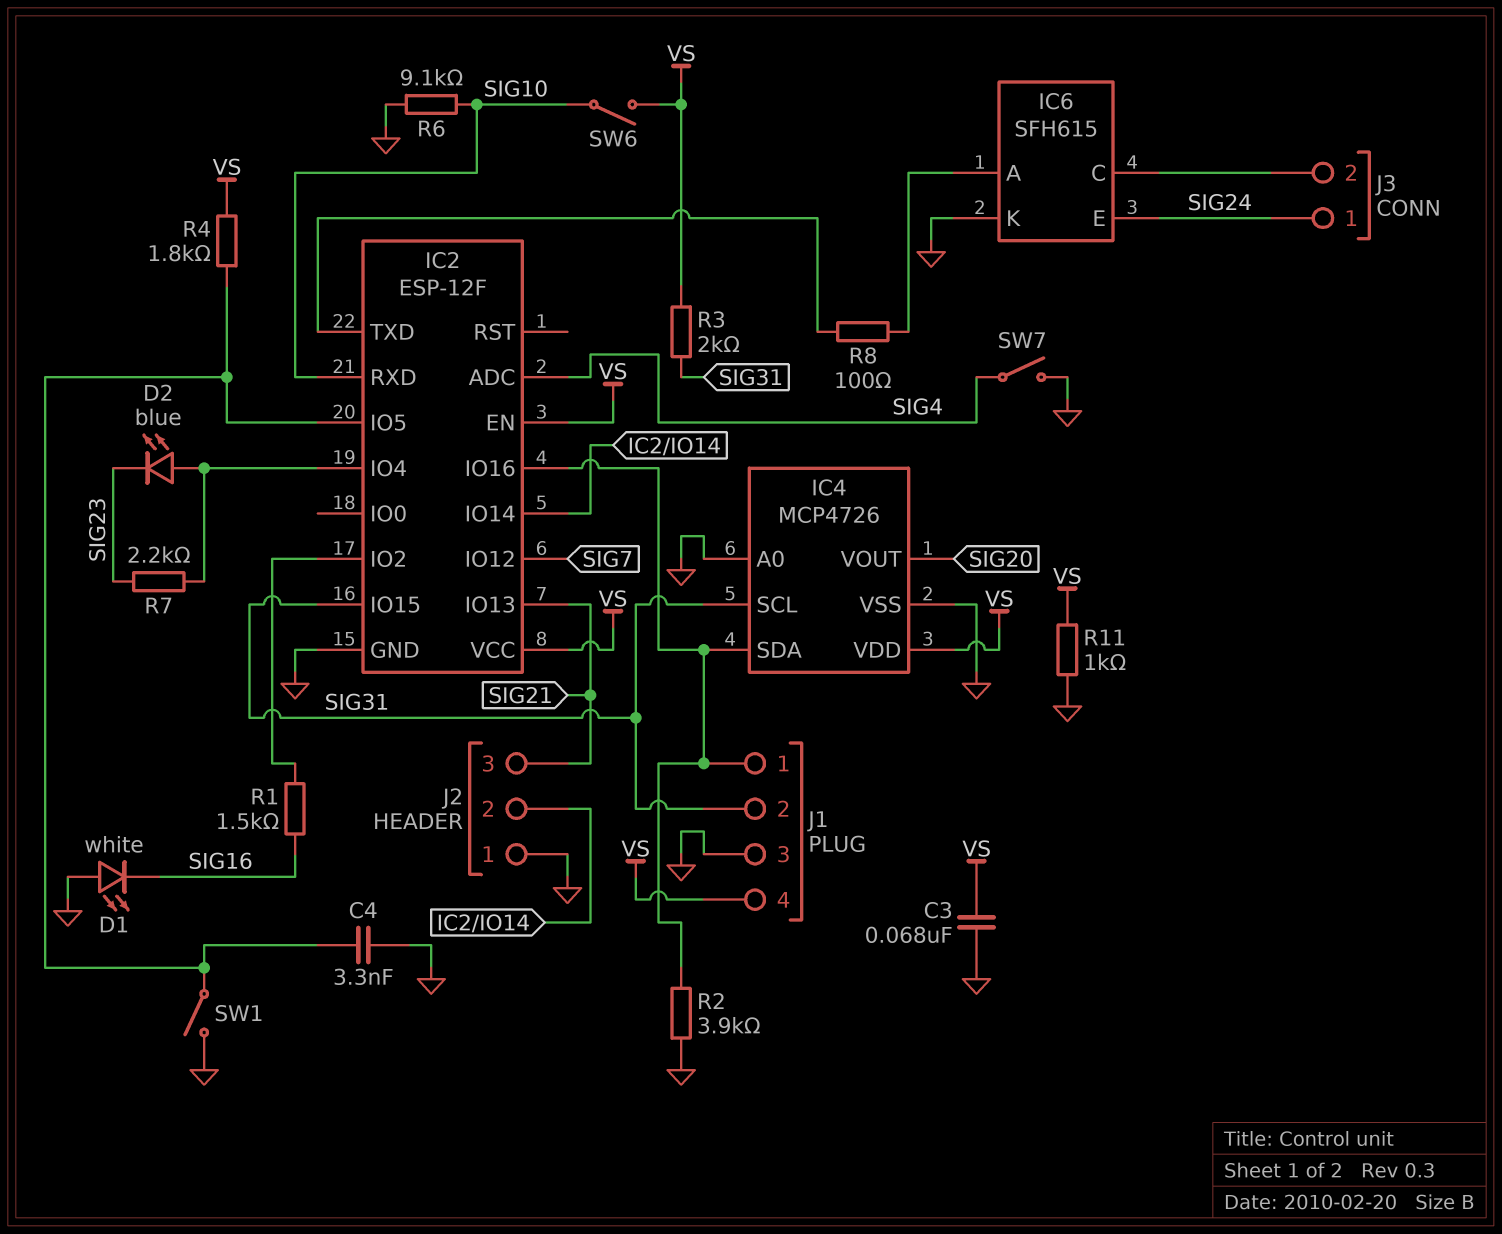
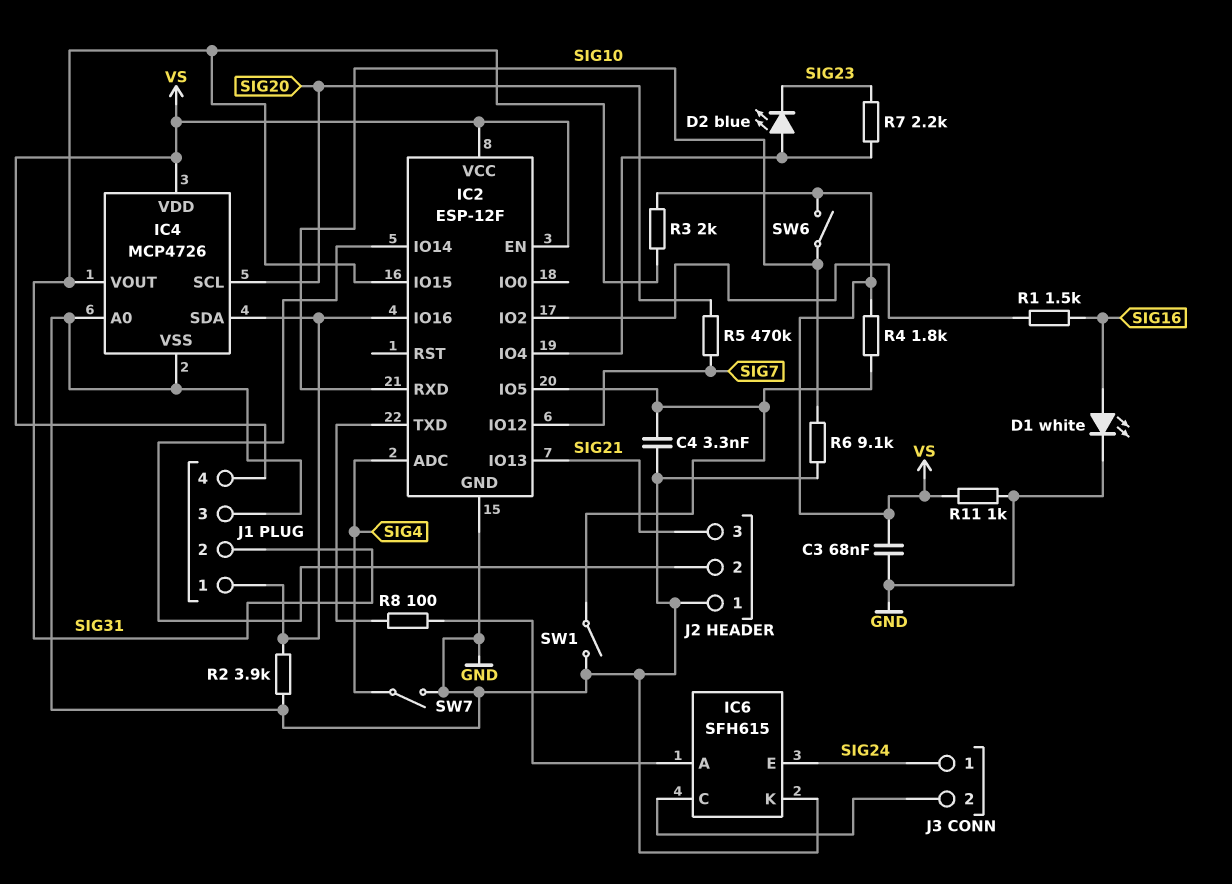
D1: LED white (A GND, K SIG16) -> LED white (A SIG16, K GND)
IC4 pin SCL: SIG31 -> SIG20
IC4 pin VOUT: SIG20 -> SIG31
R5: none -> 470k (SIG7, SIG20)

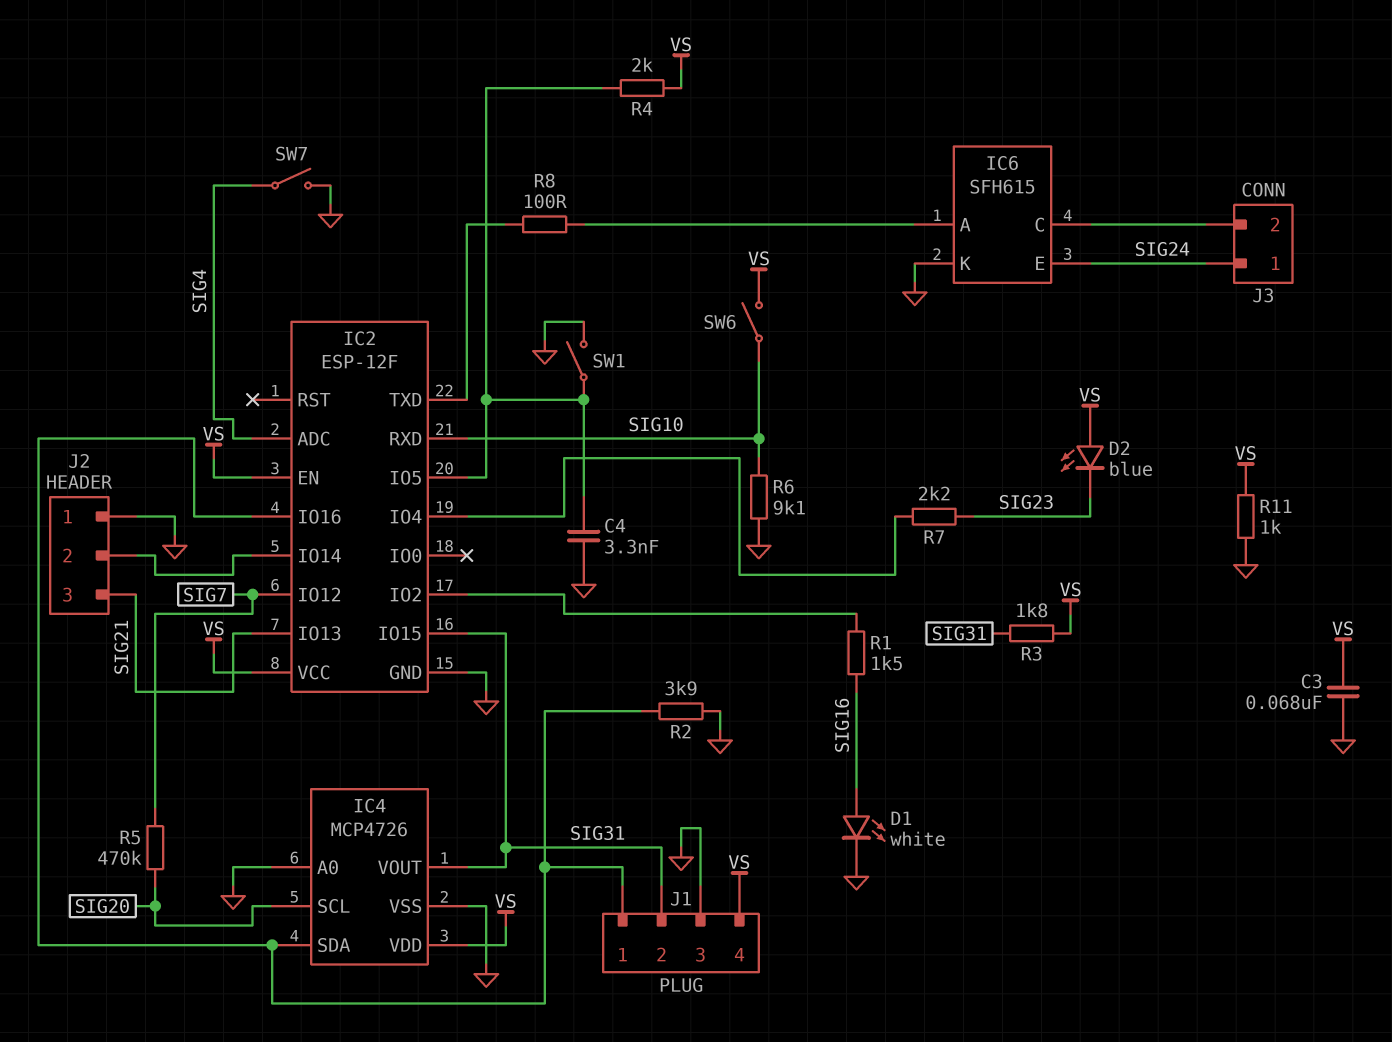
D2: LED blue (A IC2/IO4, K SIG23) -> LED blue (A VS, K SIG23)
R3: 2k (SIG31, VS) -> 1.8k (SIG31, VS)
R4: 1.8k (IC2/IO5, VS) -> 2k (IC2/IO5, VS)

